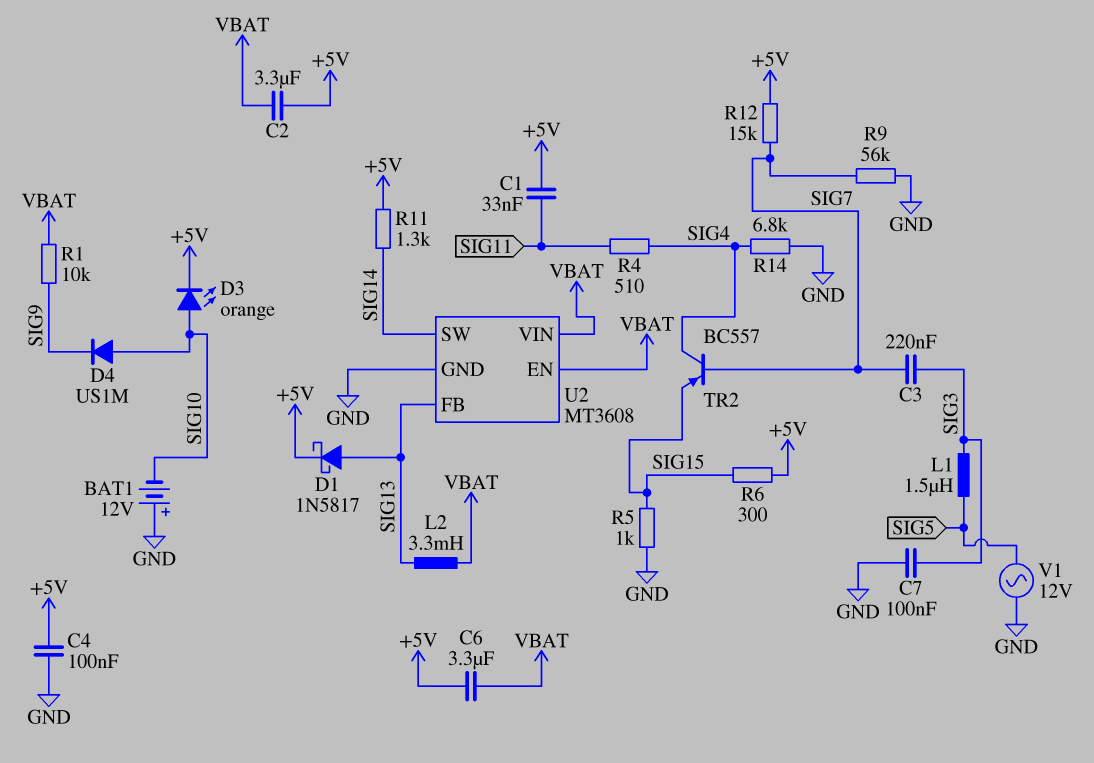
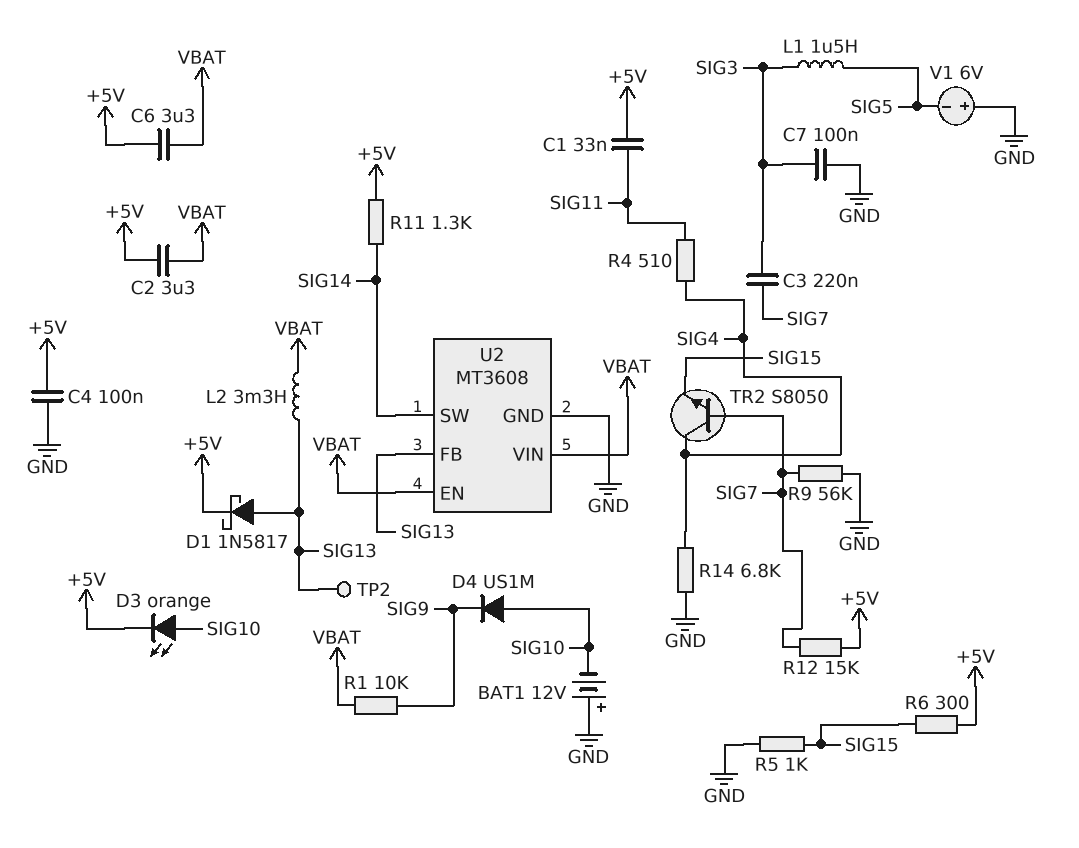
TP2: none -> test point (SIG13)
TR2: PNP BC557 (B SIG7, C SIG4, E SIG15) -> NPN S8050 (B SIG7, C SIG4, E SIG15)
V1: AC 12V (GND, SIG5) -> 6V (plus GND, minus SIG5)

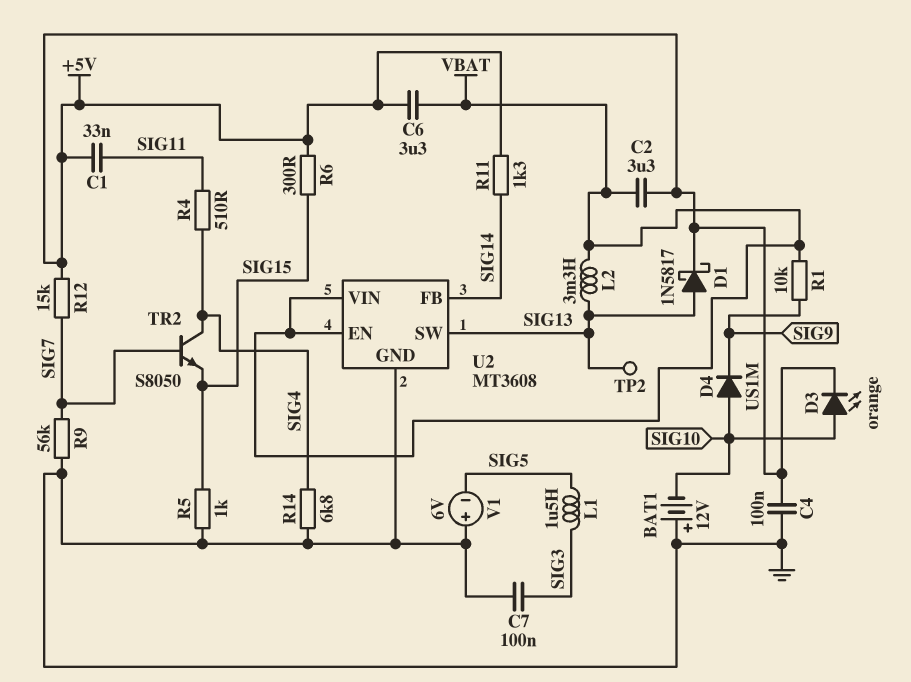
C3: 220nF (SIG3, SIG7) -> none
U2 pin FB: SIG13 -> SIG14
U2 pin SW: SIG14 -> SIG13

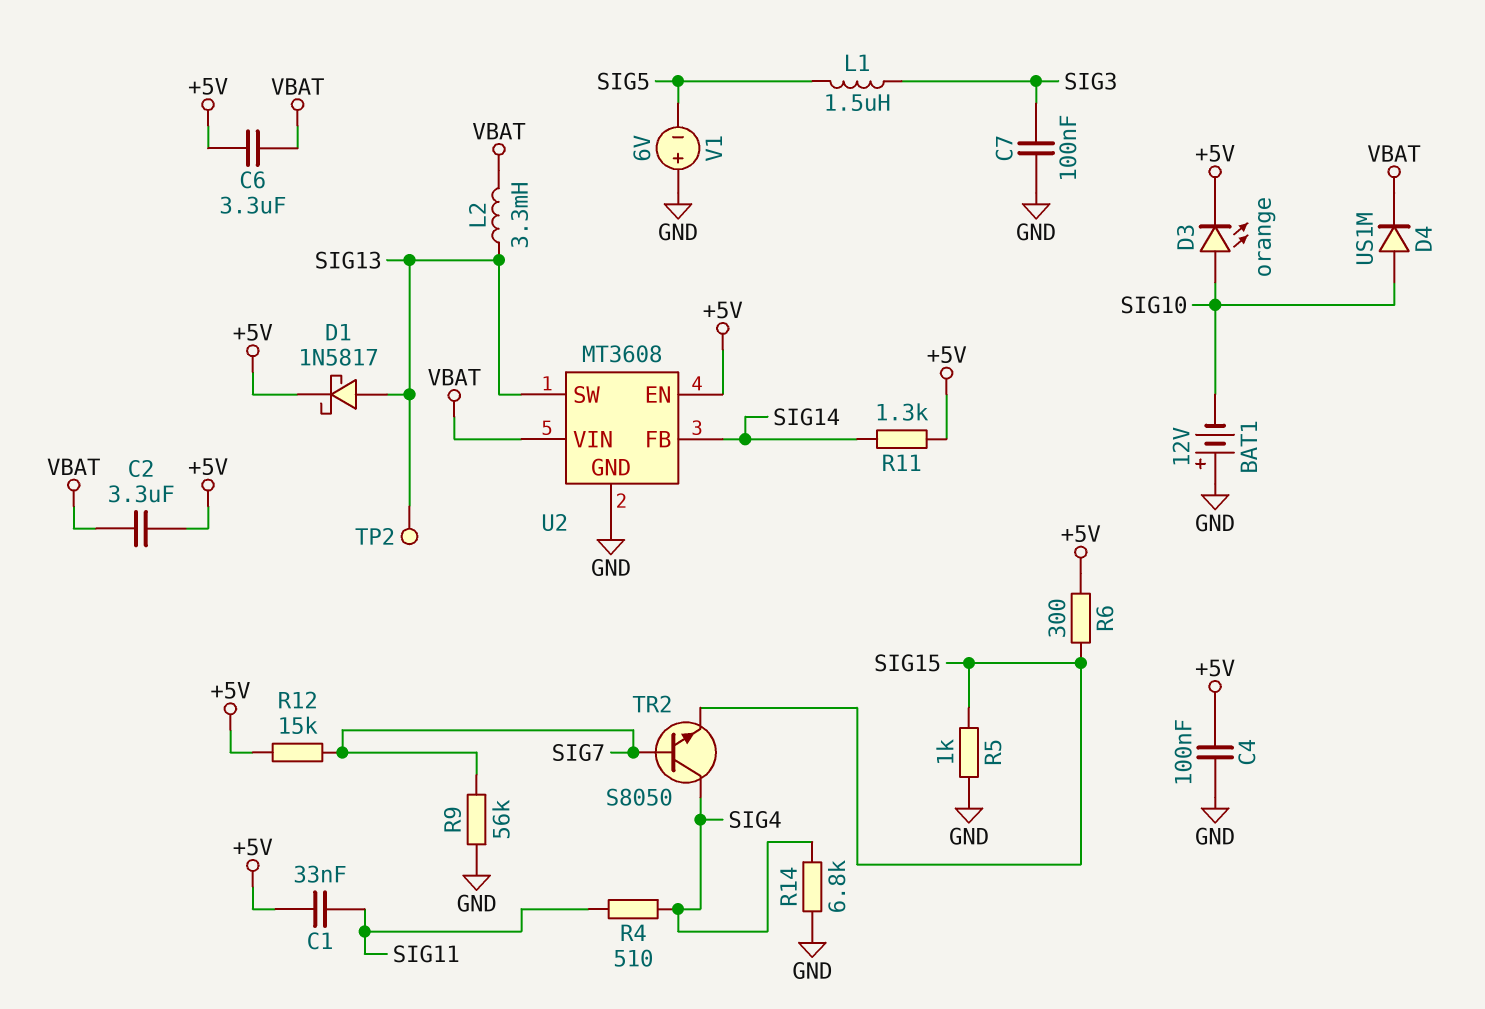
D4: diode US1M (A SIG10, K SIG9) -> diode US1M (A SIG10, K VBAT)
R1: 10k (SIG9, VBAT) -> none
U2 pin EN: VBAT -> +5V

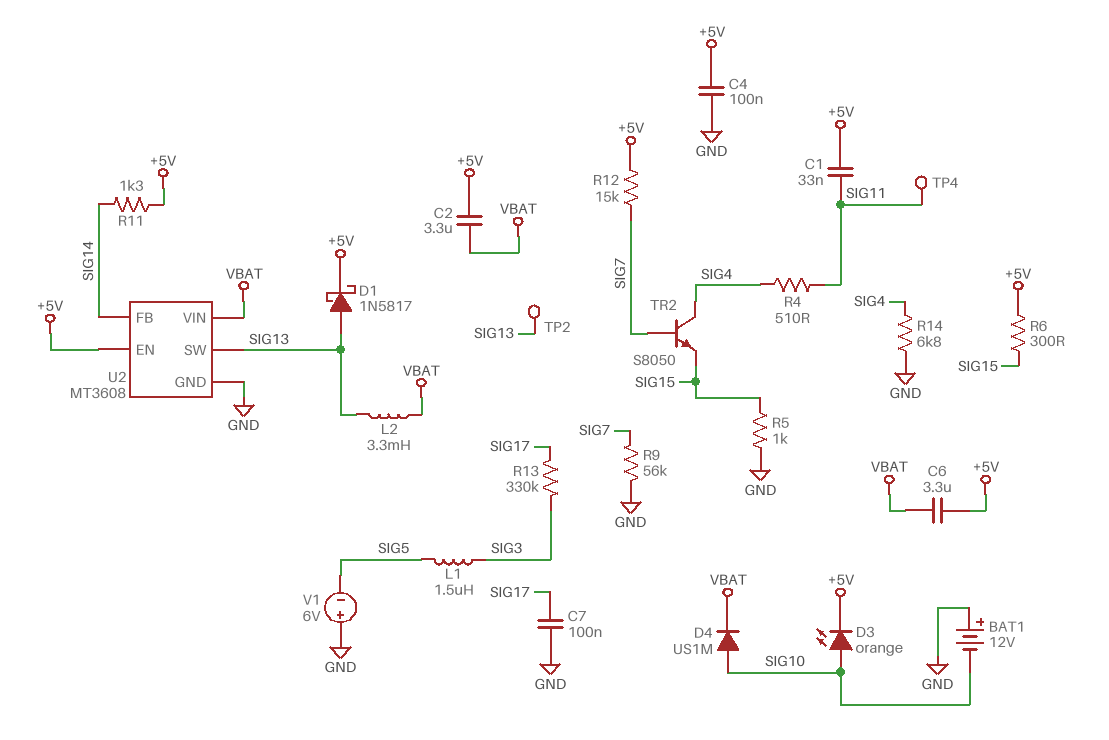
C7: 100nF (GND, SIG3) -> 100nF (GND, SIG17)
R13: none -> 330k (SIG3, SIG17)
TP4: none -> test point (SIG11)

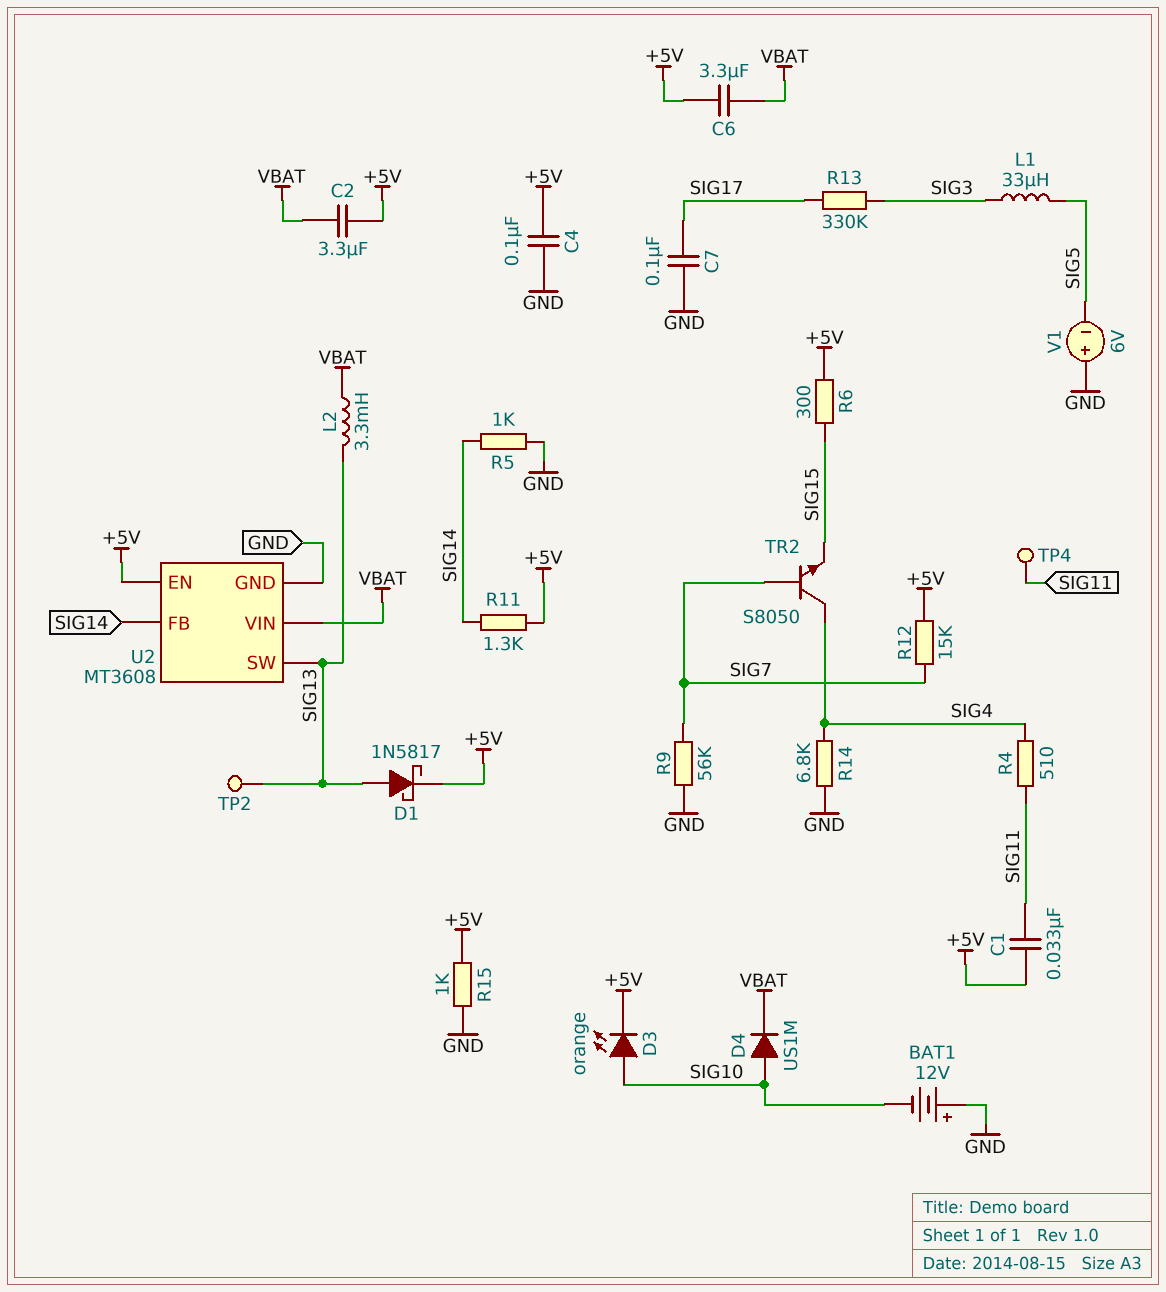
L1: 1.5uH (SIG3, SIG5) -> 33uH (SIG3, SIG5)
R5: 1k (GND, SIG15) -> 1k (GND, SIG14)
R15: none -> 1k (+5V, GND)

